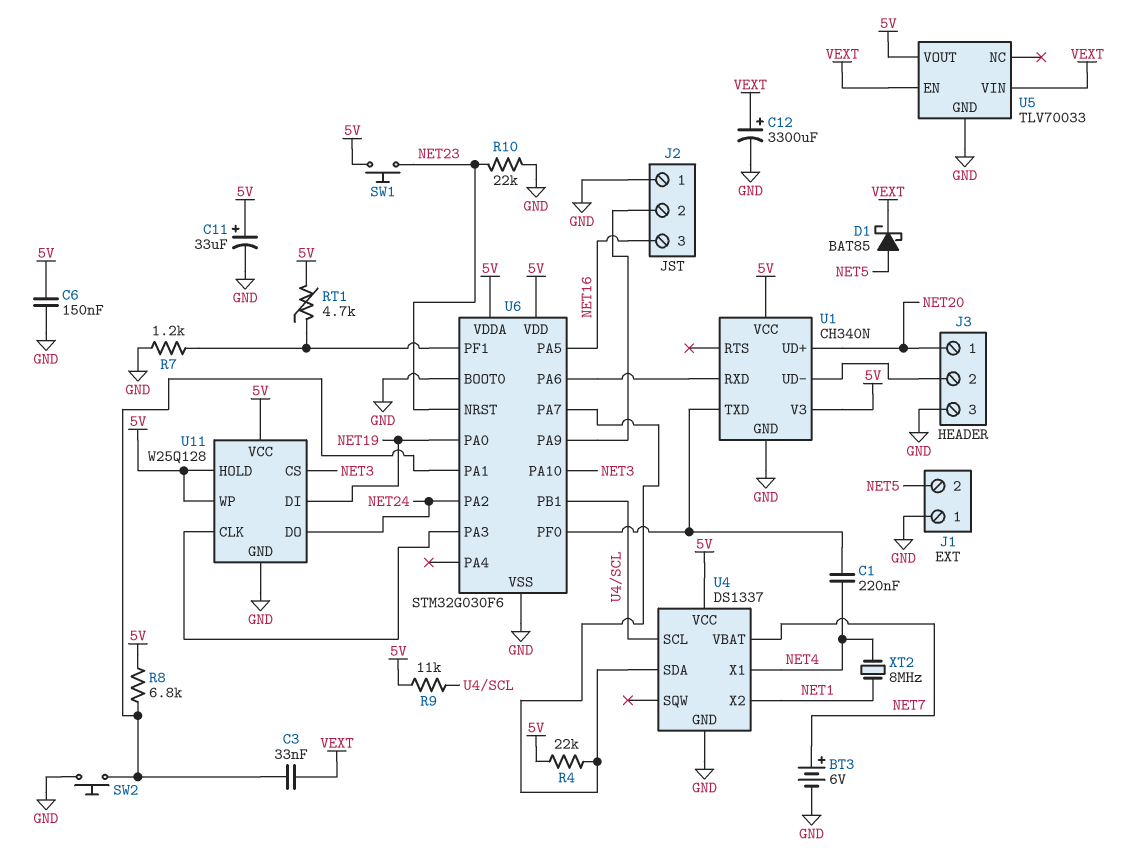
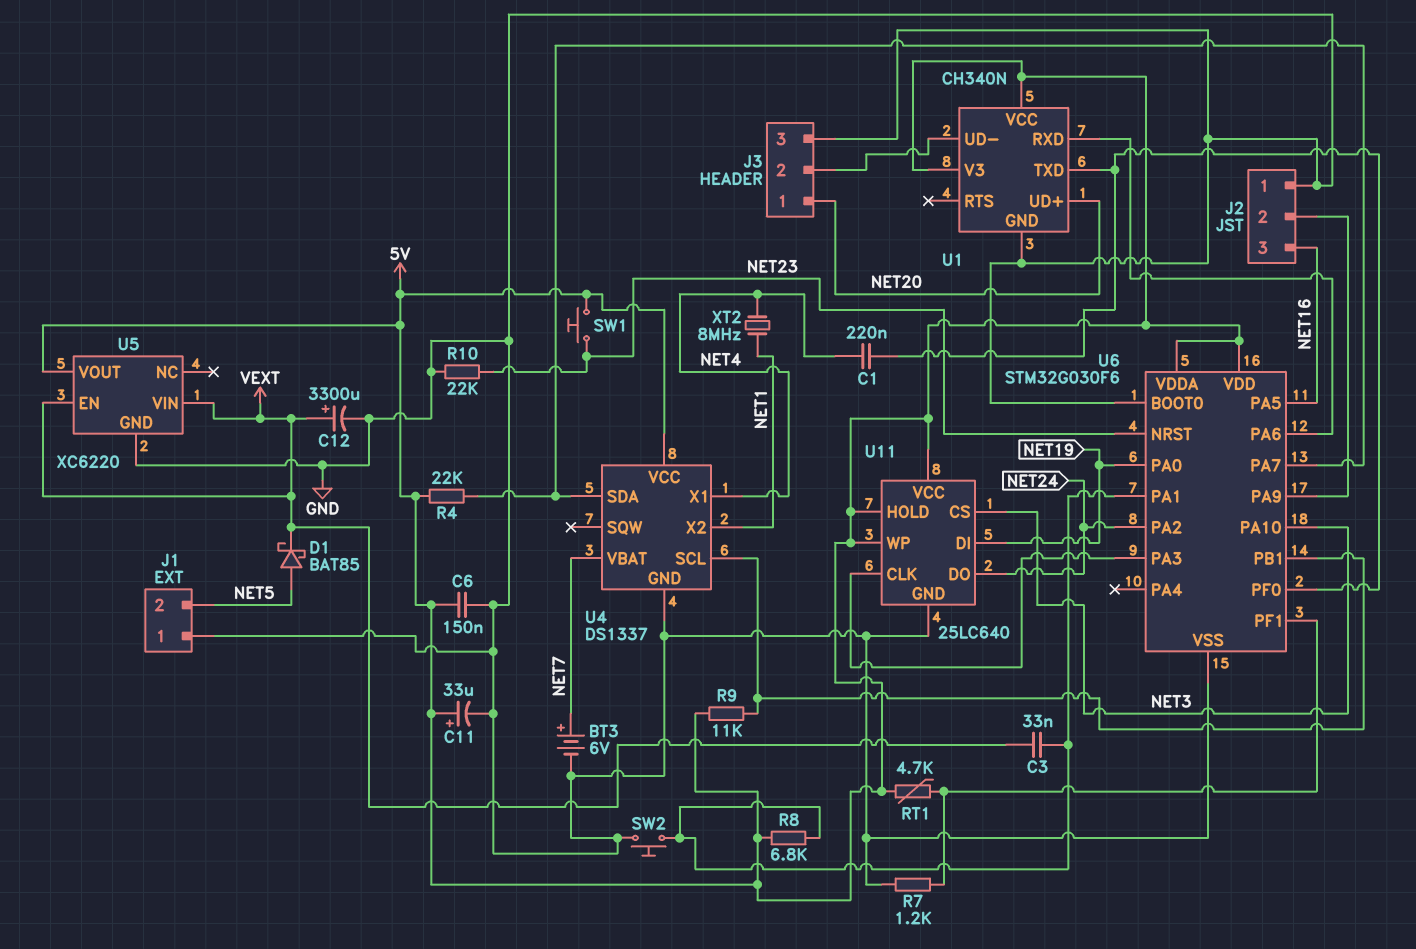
U5: TLV70033 -> XC6220
U11: W25Q128 -> 25LC640

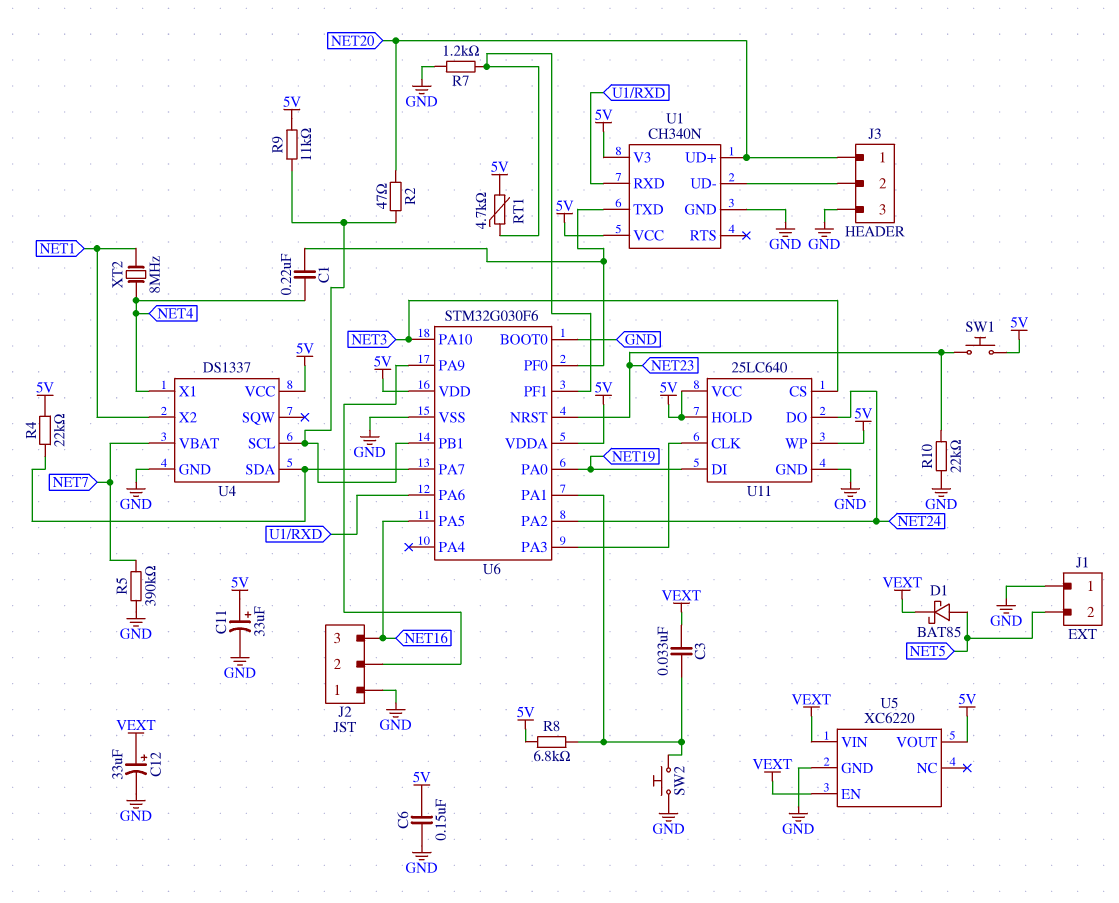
BT3: 6V (plus NET7, minus GND) -> none
C12: 3300uF (plus VEXT, minus GND) -> 33uF (plus VEXT, minus GND)
R2: none -> 47 (NET20, U4/SCL)
R5: none -> 390k (GND, NET7)

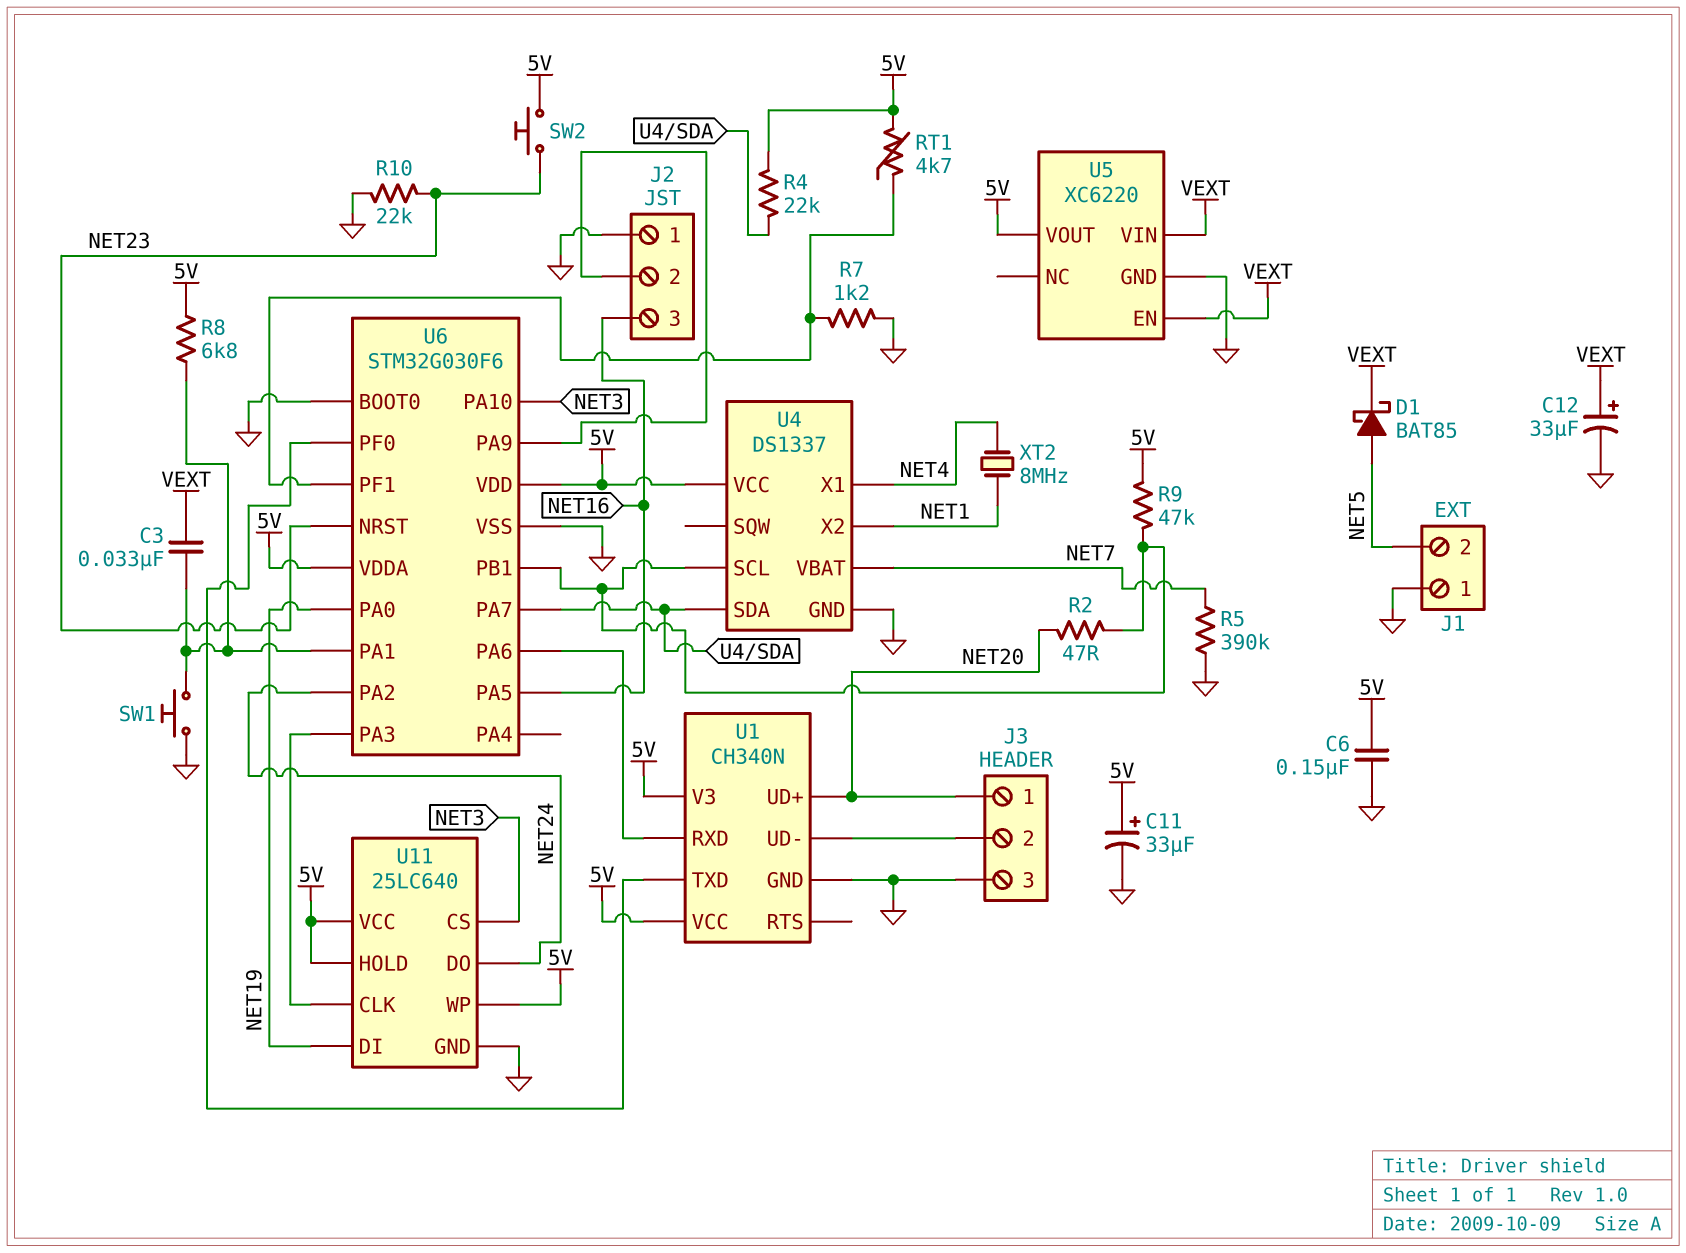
C1: 220nF (NET4, U1/TXD) -> none
R9: 11k (5V, U4/SCL) -> 47k (5V, U4/SCL)
SW1: button (5V, NET23) -> button (GND, U6/PA1)
SW2: button (GND, U6/PA1) -> button (5V, NET23)

